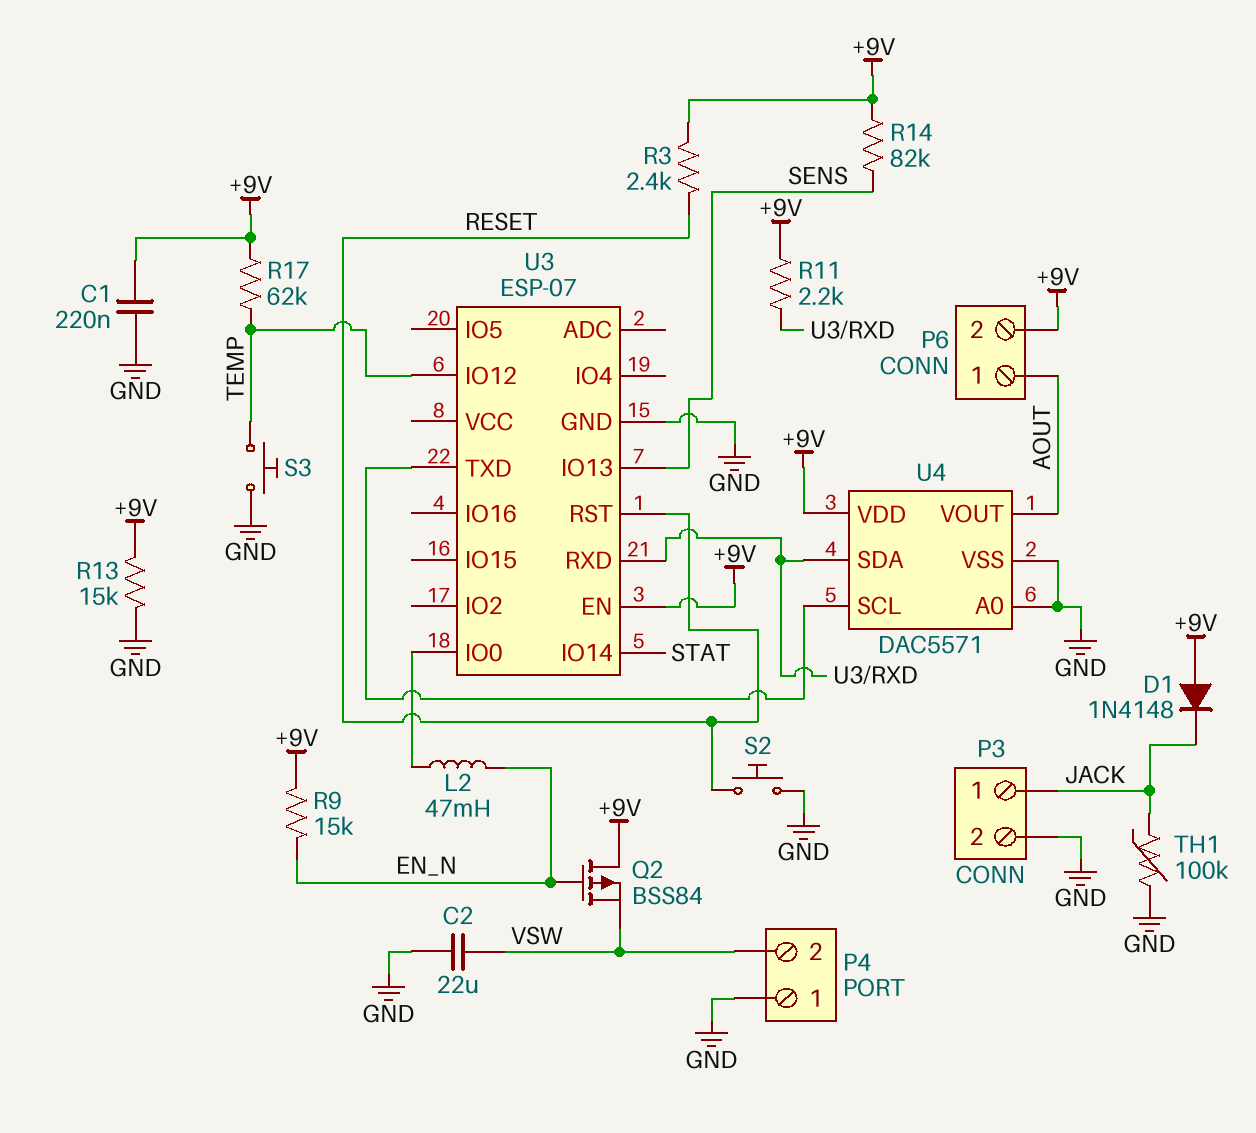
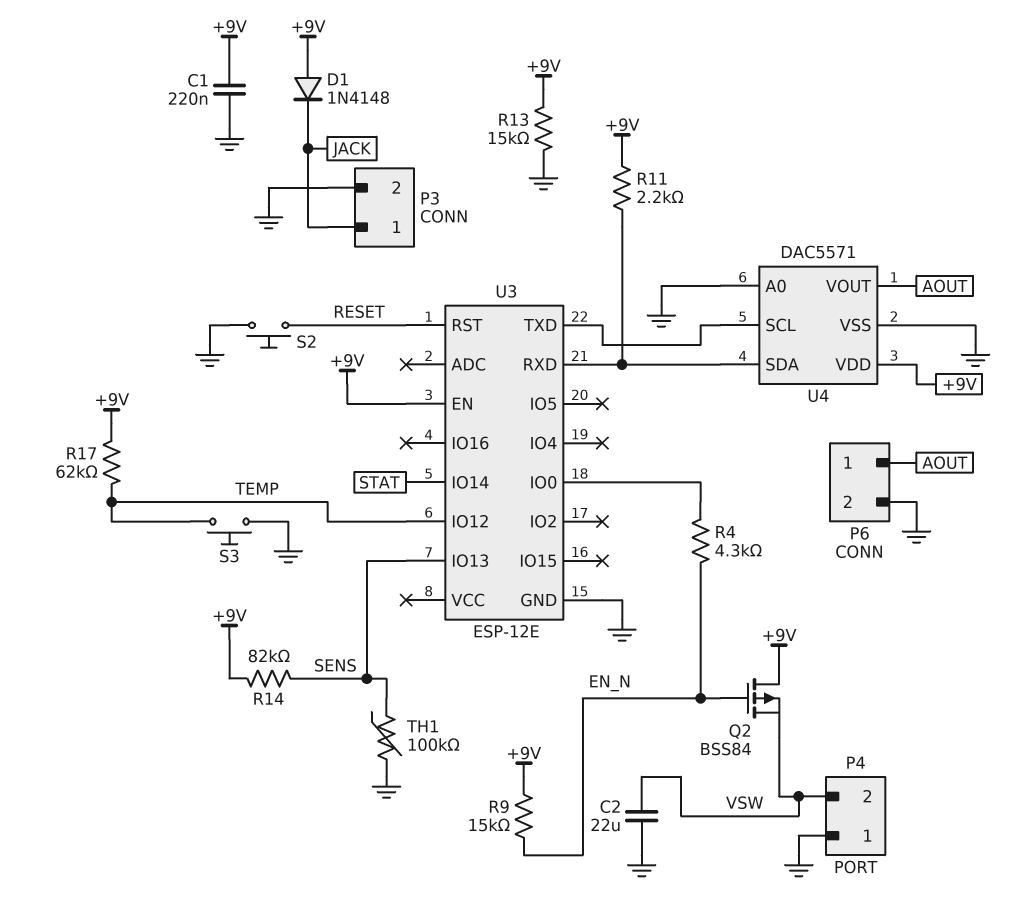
L2: 47mH (EN_N, U3/IO0) -> none
P6 pin 2: +9V -> GND
R3: 2.4k (+9V, RESET) -> none
R4: none -> 4.3k (EN_N, U3/IO0)
TH1: 100k (GND, JACK) -> 100k (GND, SENS)
U3: ESP-07 -> ESP-12E

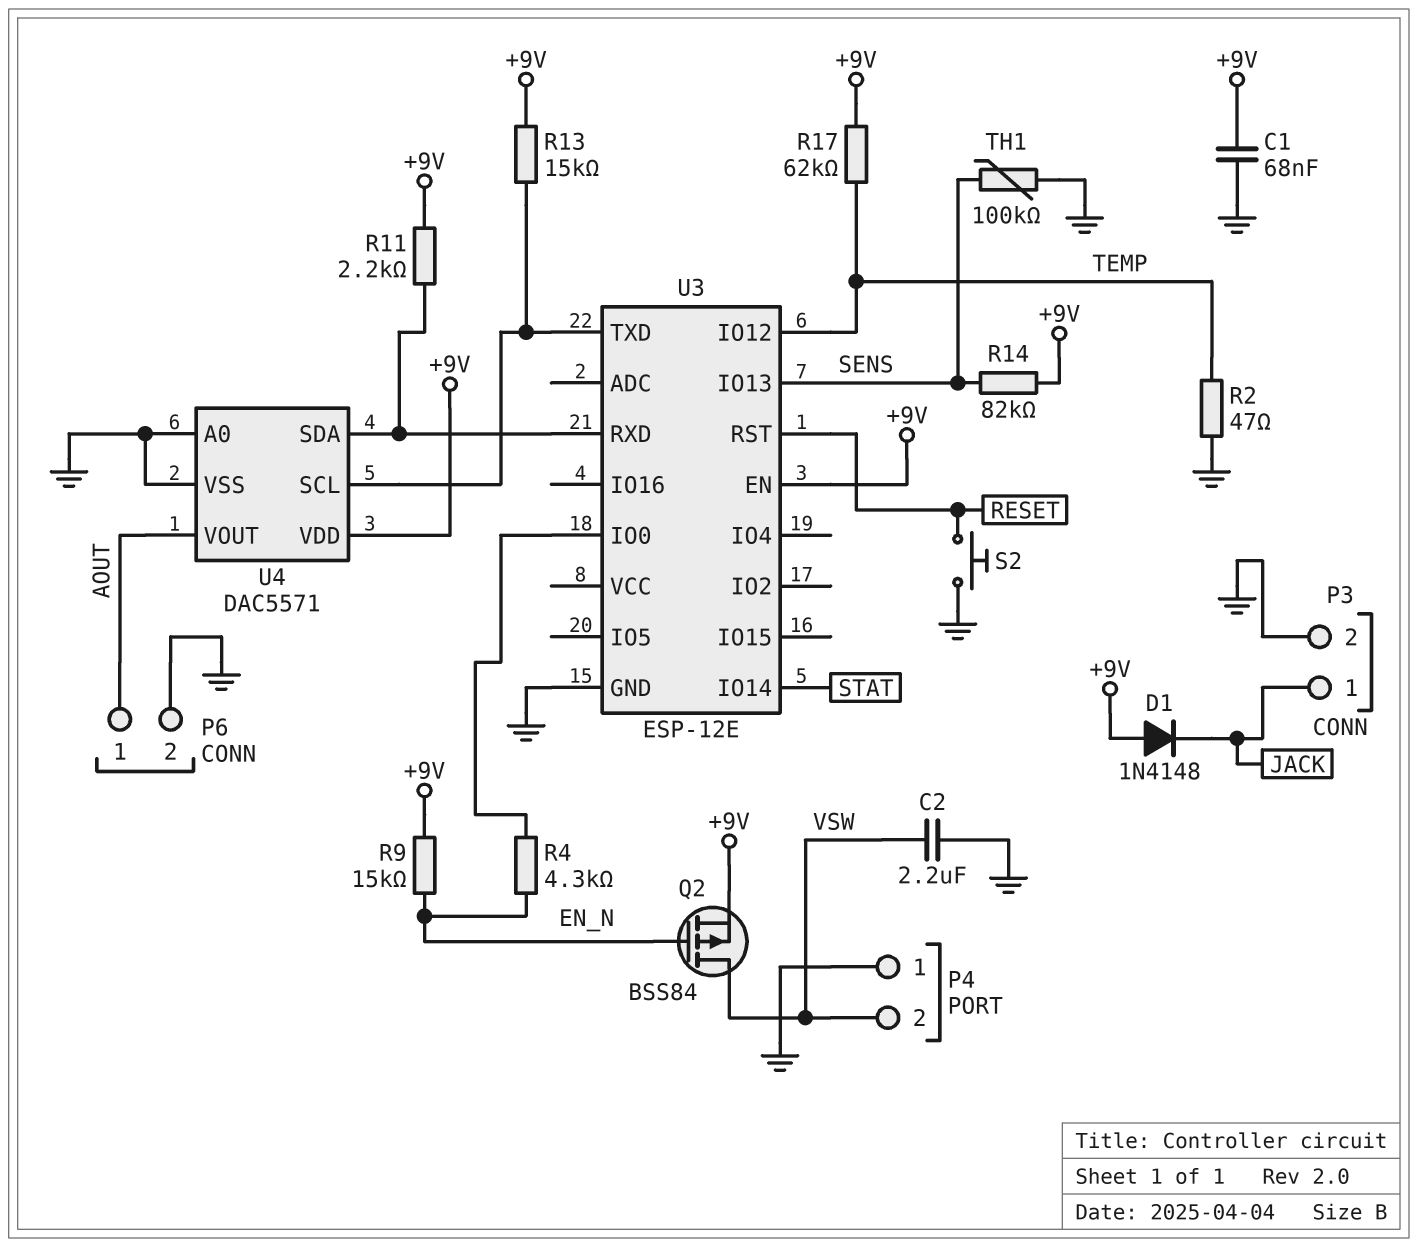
C1: 220nF (+9V, GND) -> 68nF (+9V, GND)
C2: 22uF (GND, VSW) -> 2.2uF (GND, VSW)
Q2: PMOS BSS84 (G EN_N, D +9V, S VSW) -> PMOS BSS84 (G EN_N, D VSW, S +9V)
R2: none -> 47 (GND, TEMP)
R13: 15k (+9V, GND) -> 15k (+9V, U3/TXD)
S3: button (GND, TEMP) -> none

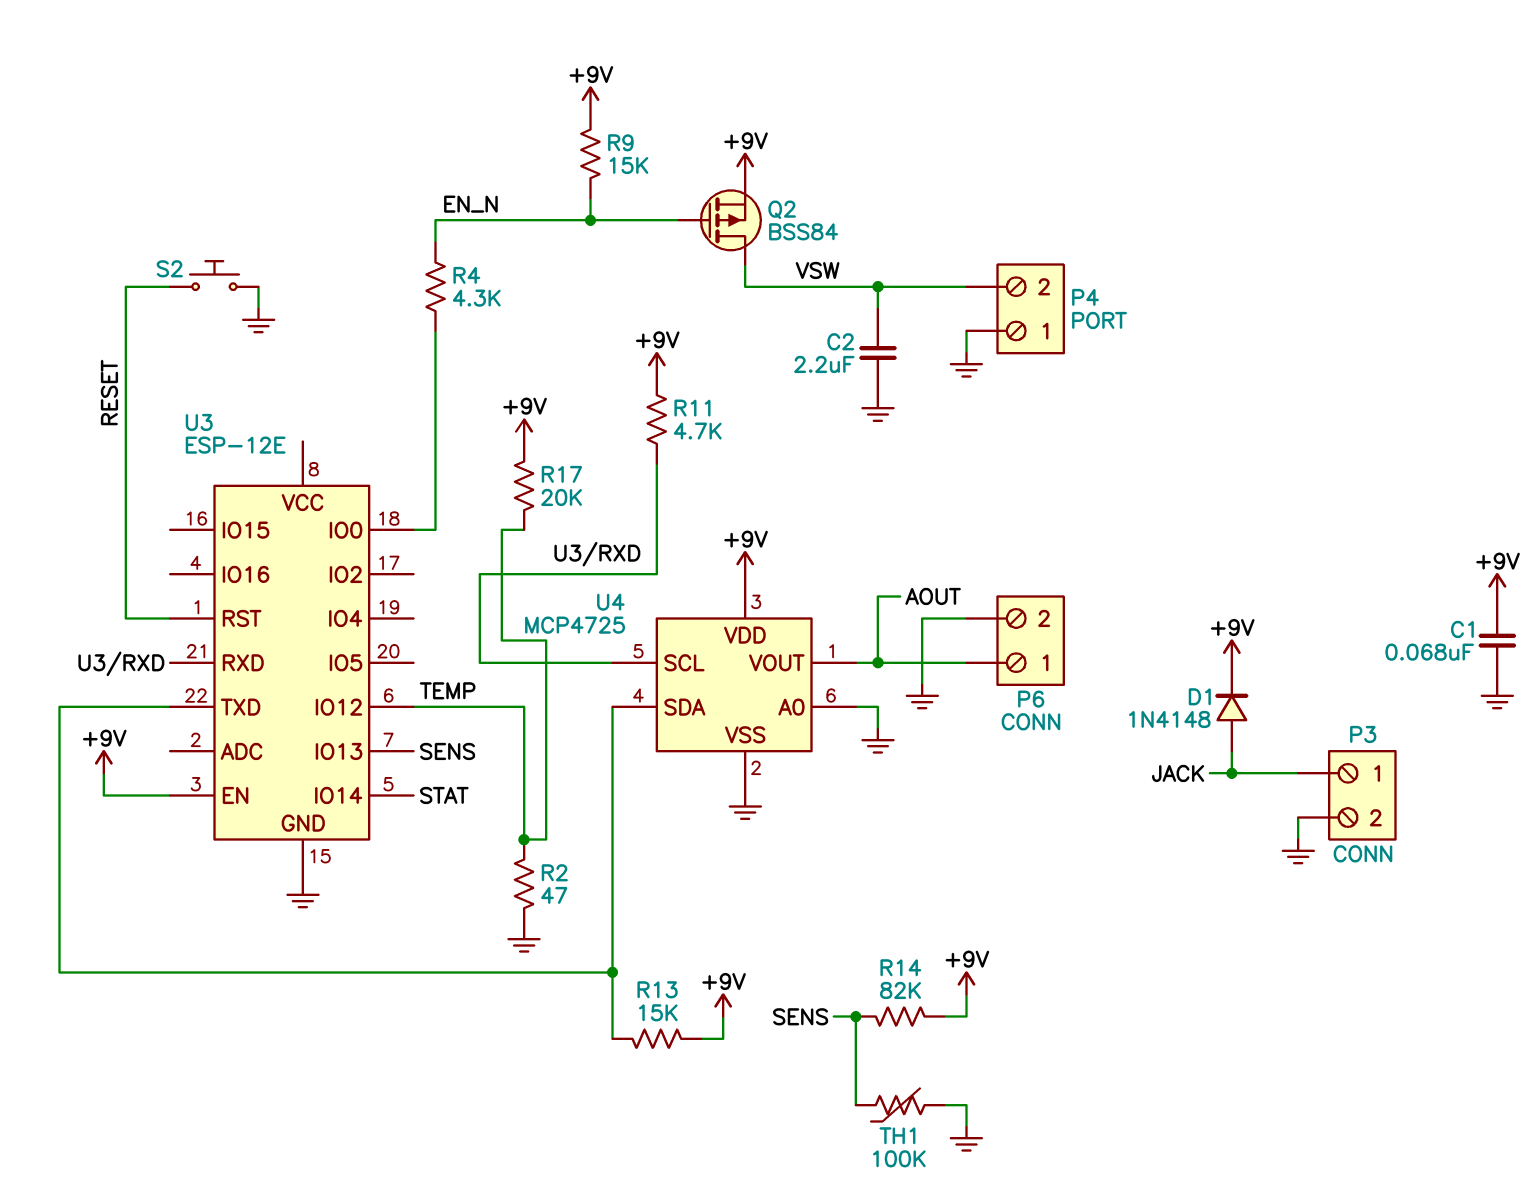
D1: diode 1N4148 (A +9V, K JACK) -> diode 1N4148 (A JACK, K +9V)
R11: 2.2k (+9V, U3/RXD) -> 4.7k (+9V, U3/RXD)
R17: 62k (+9V, TEMP) -> 20k (+9V, TEMP)
U4: DAC5571 -> MCP4725
U4 pin SCL: U3/TXD -> U3/RXD
U4 pin SDA: U3/RXD -> U3/TXD

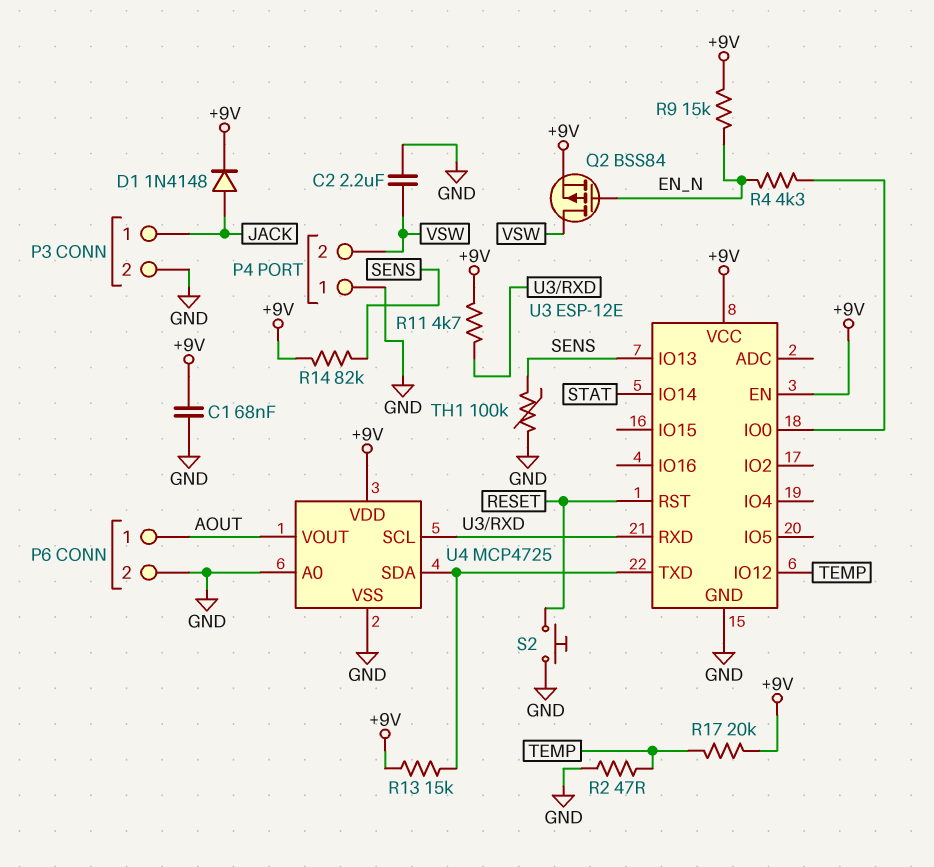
U3 pin VCC: none -> +9V

